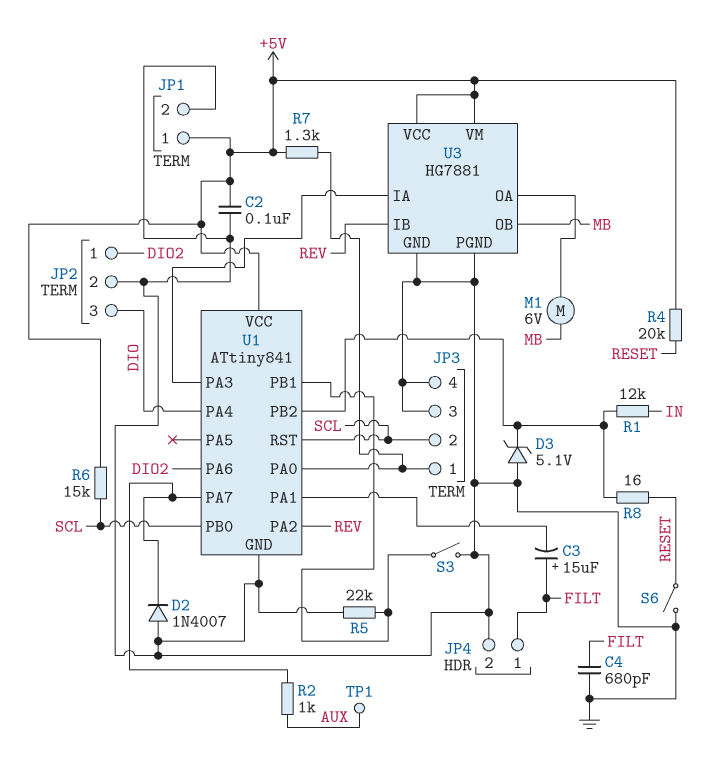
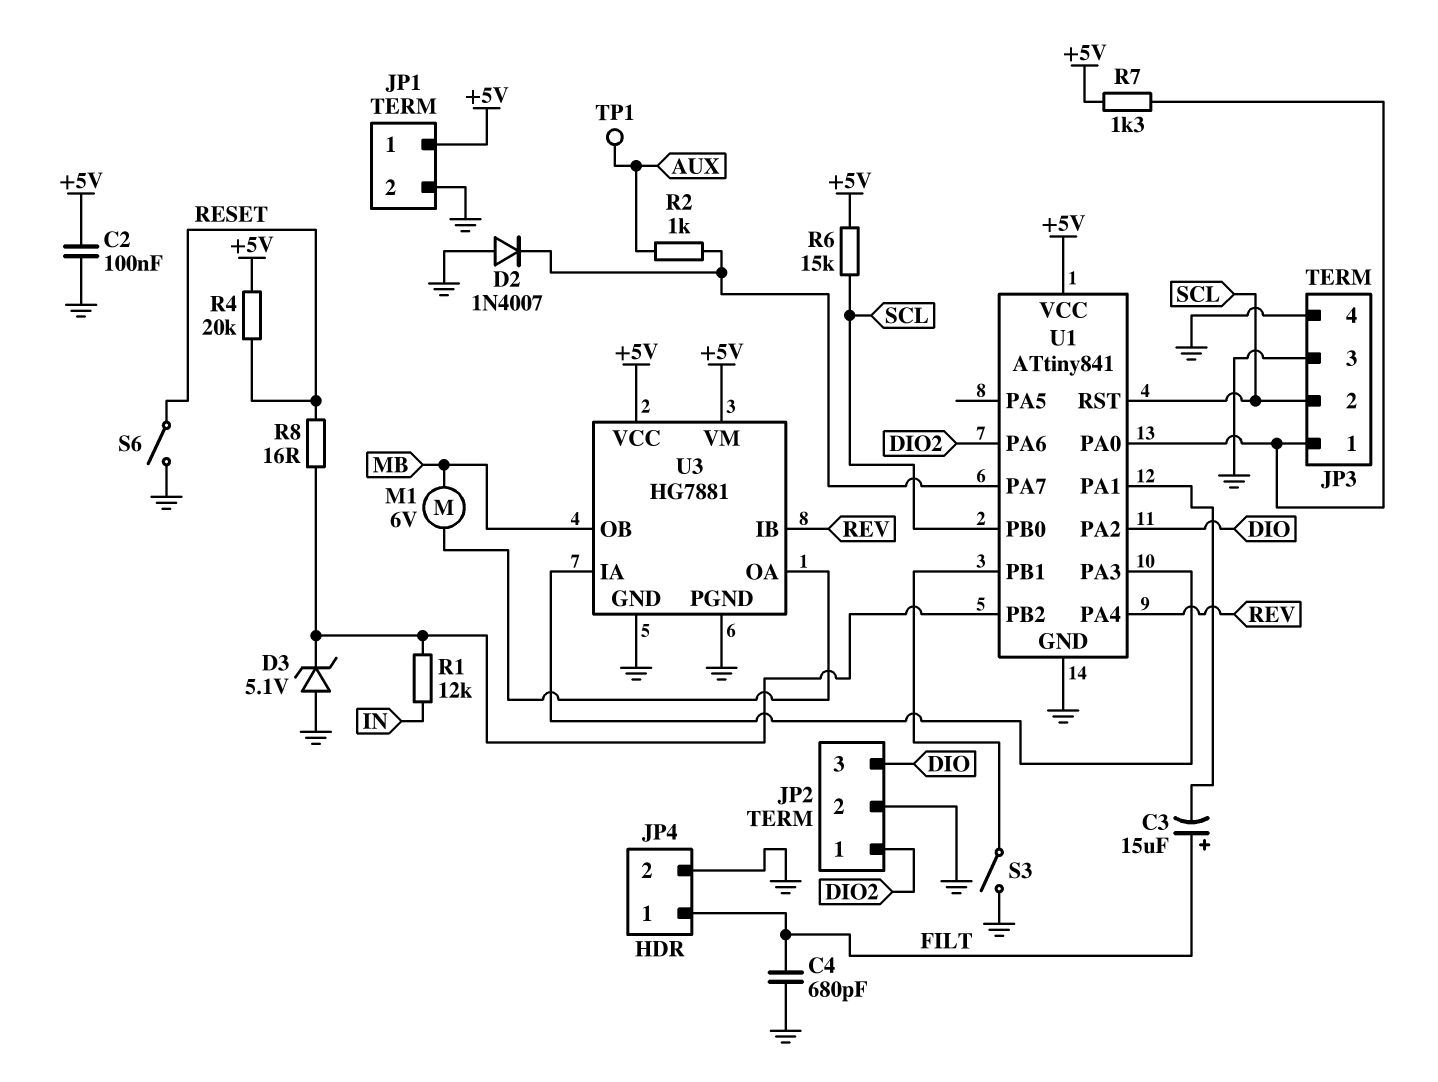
R5: 22k (GND, U1/PB1) -> none
U1 pin PA2: REV -> DIO
U1 pin PA4: DIO -> REV

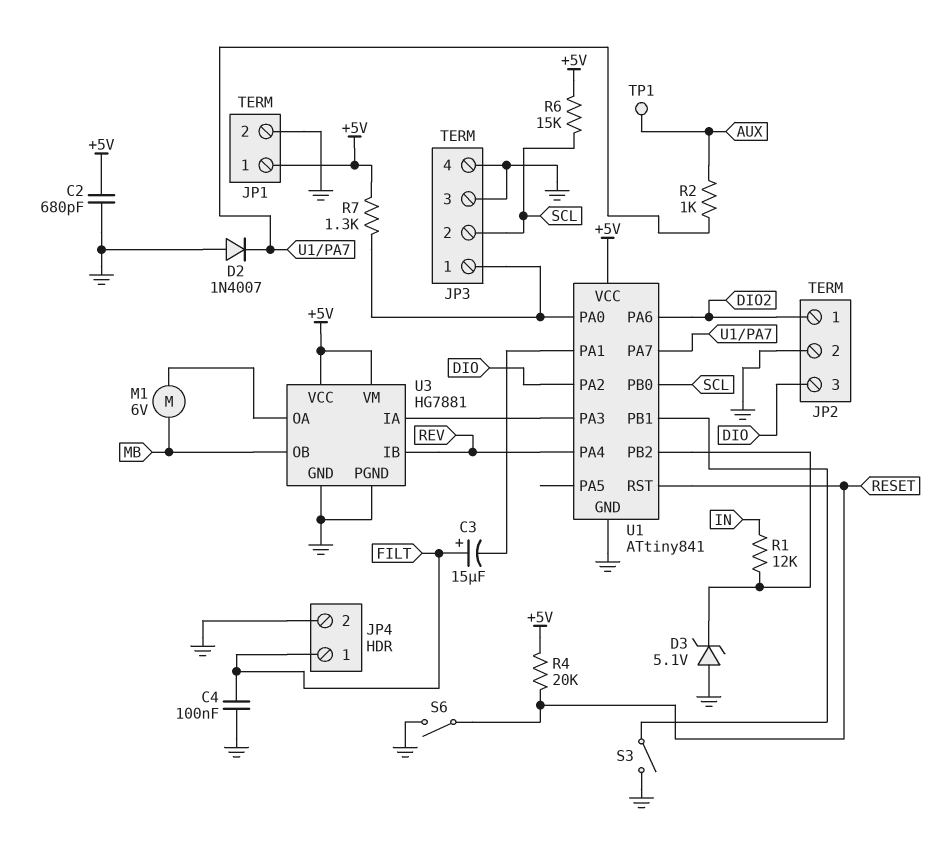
C2: 100nF (+5V, GND) -> 680pF (+5V, GND)
C4: 680pF (FILT, GND) -> 100nF (FILT, GND)
R8: 16 (RESET, U1/PB2) -> none
U1 pin RST: SCL -> RESET

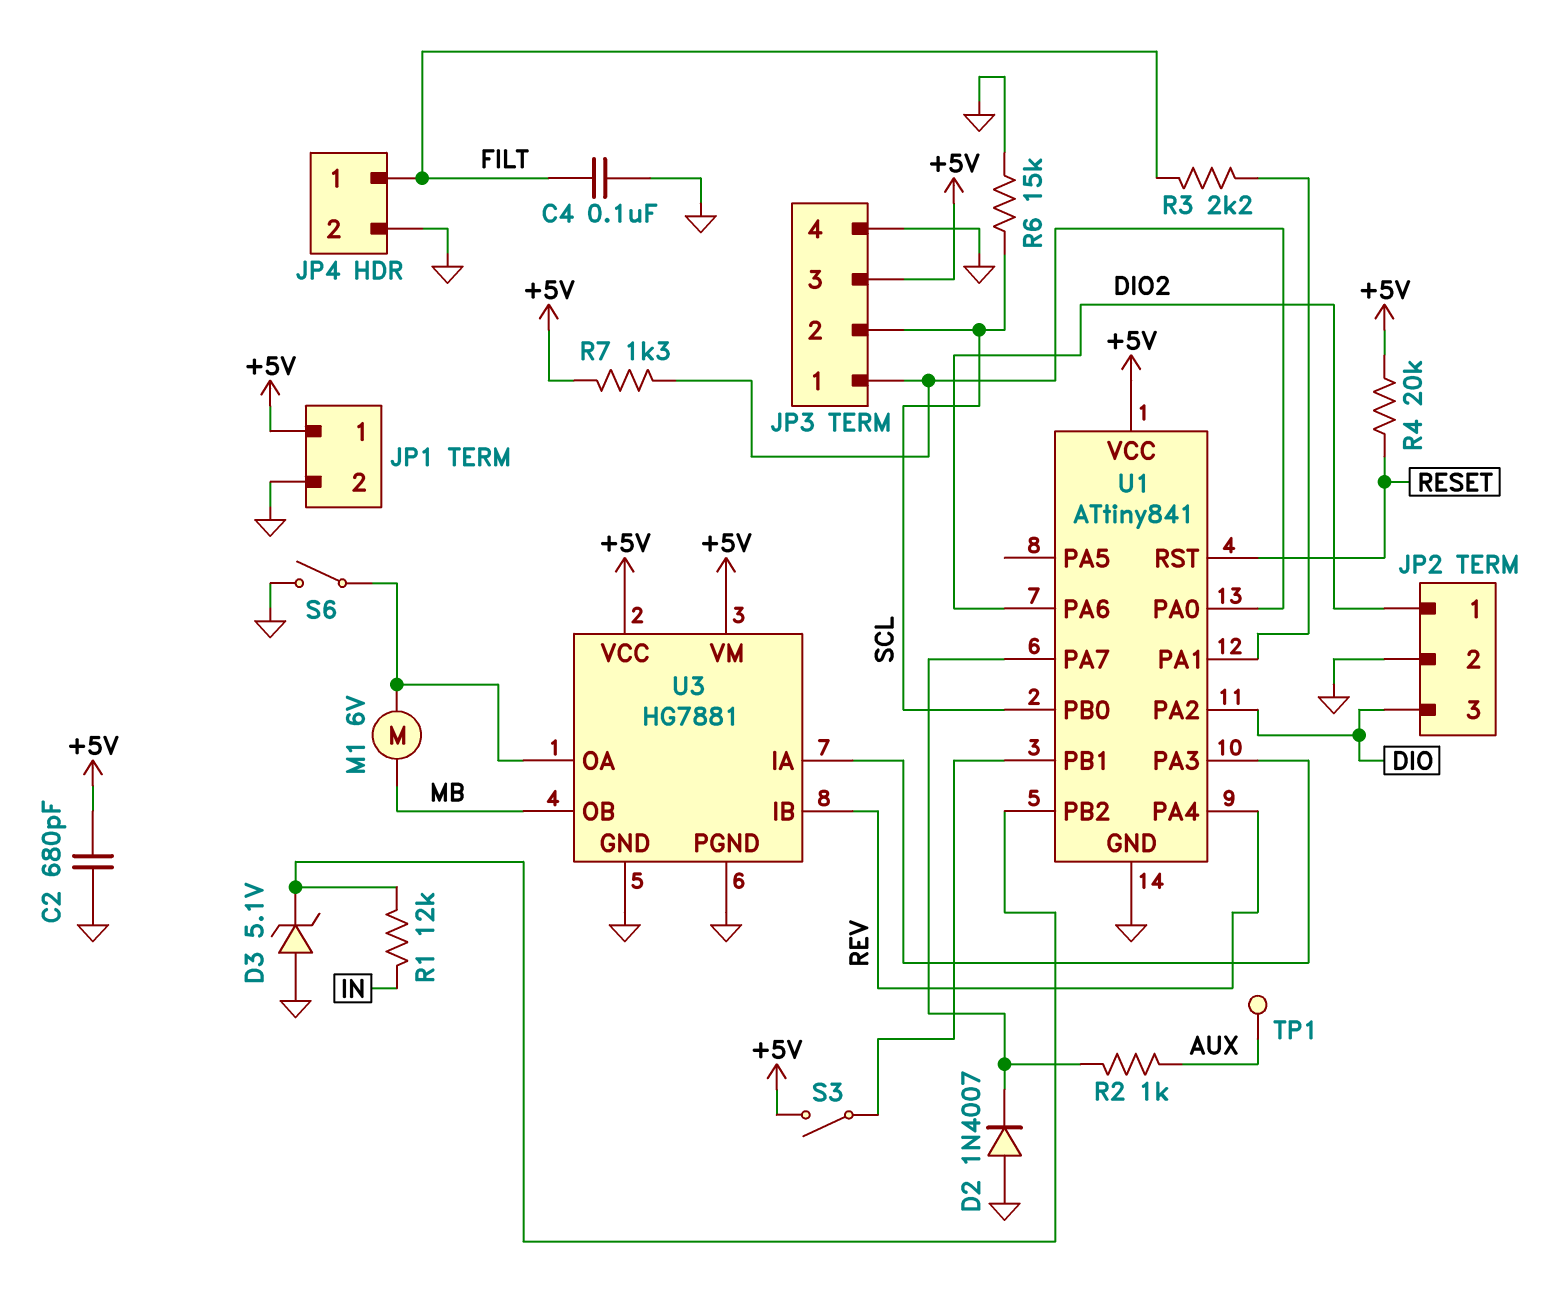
C3: 15uF (plus FILT, minus U1/PA1) -> none
JP3 pin 3: GND -> +5V
R3: none -> 2.2k (FILT, U1/PA1)
R6: 15k (+5V, SCL) -> 15k (GND, SCL)
S3: switch (GND, U1/PB1) -> switch (+5V, U1/PB1)
S6: switch (GND, RESET) -> switch (GND, U3/OA)

